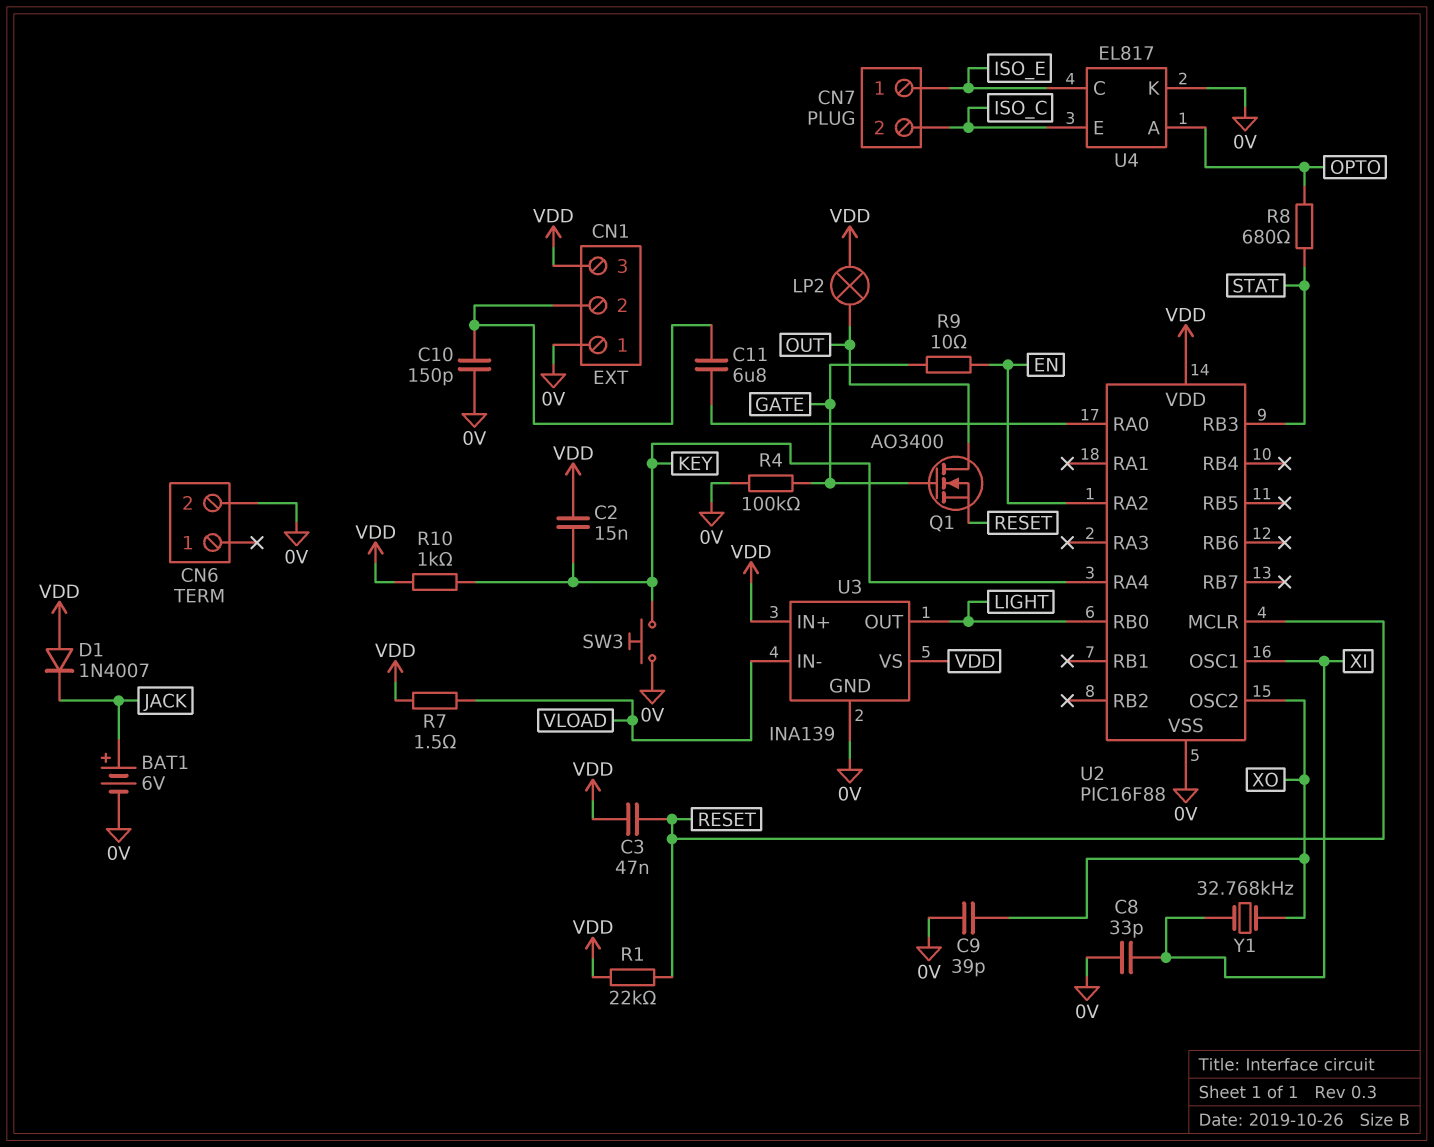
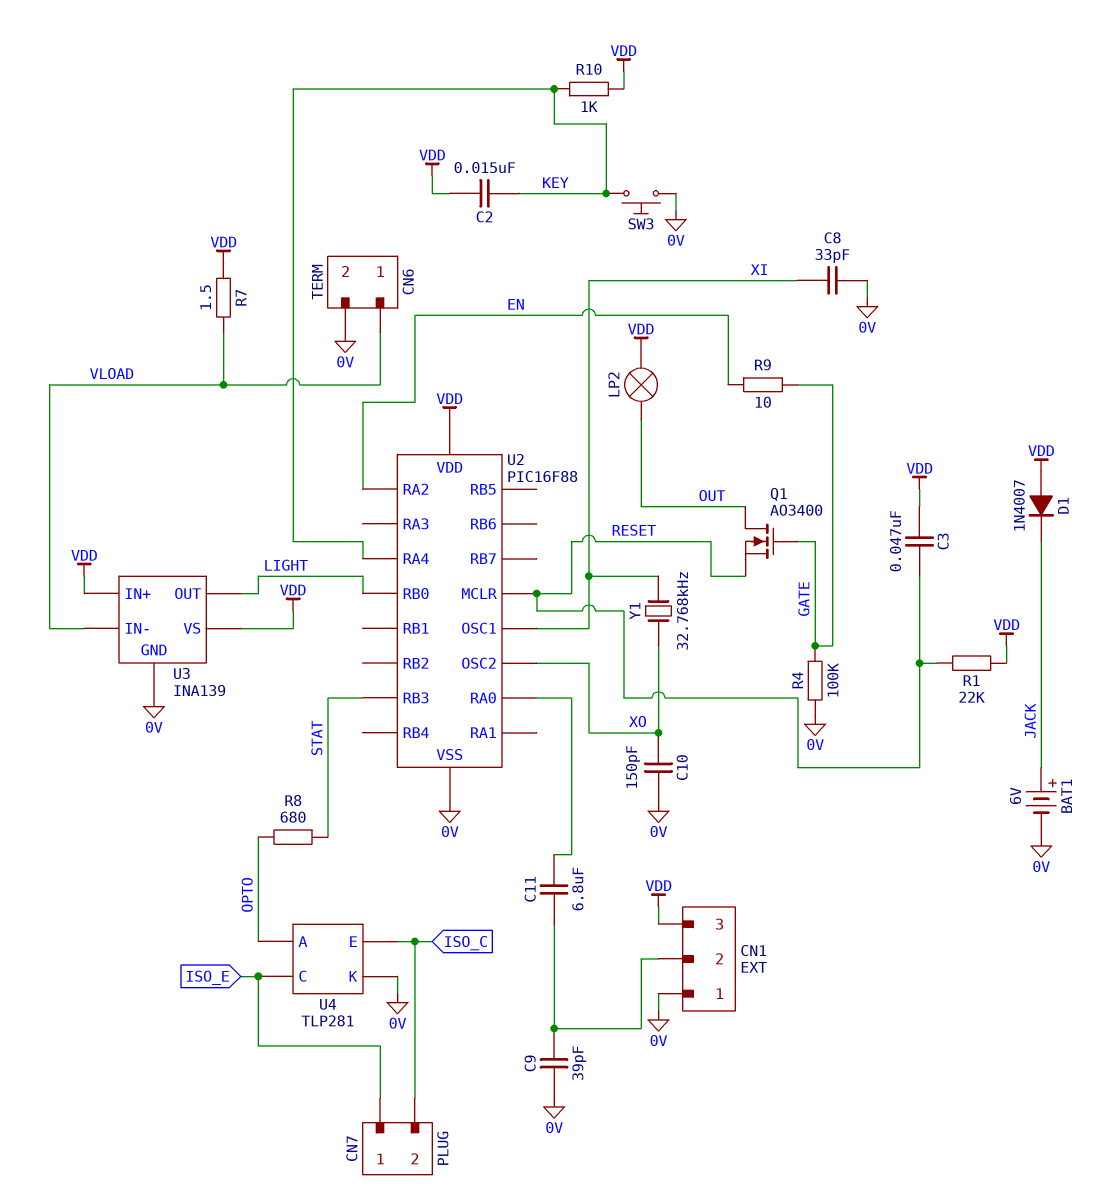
C9: 39pF (0V, XO) -> 39pF (0V, CN1/2)
C10: 150pF (0V, CN1/2) -> 150pF (0V, XO)
CN6 pin 1: none -> VLOAD
U4: EL817 -> TLP281

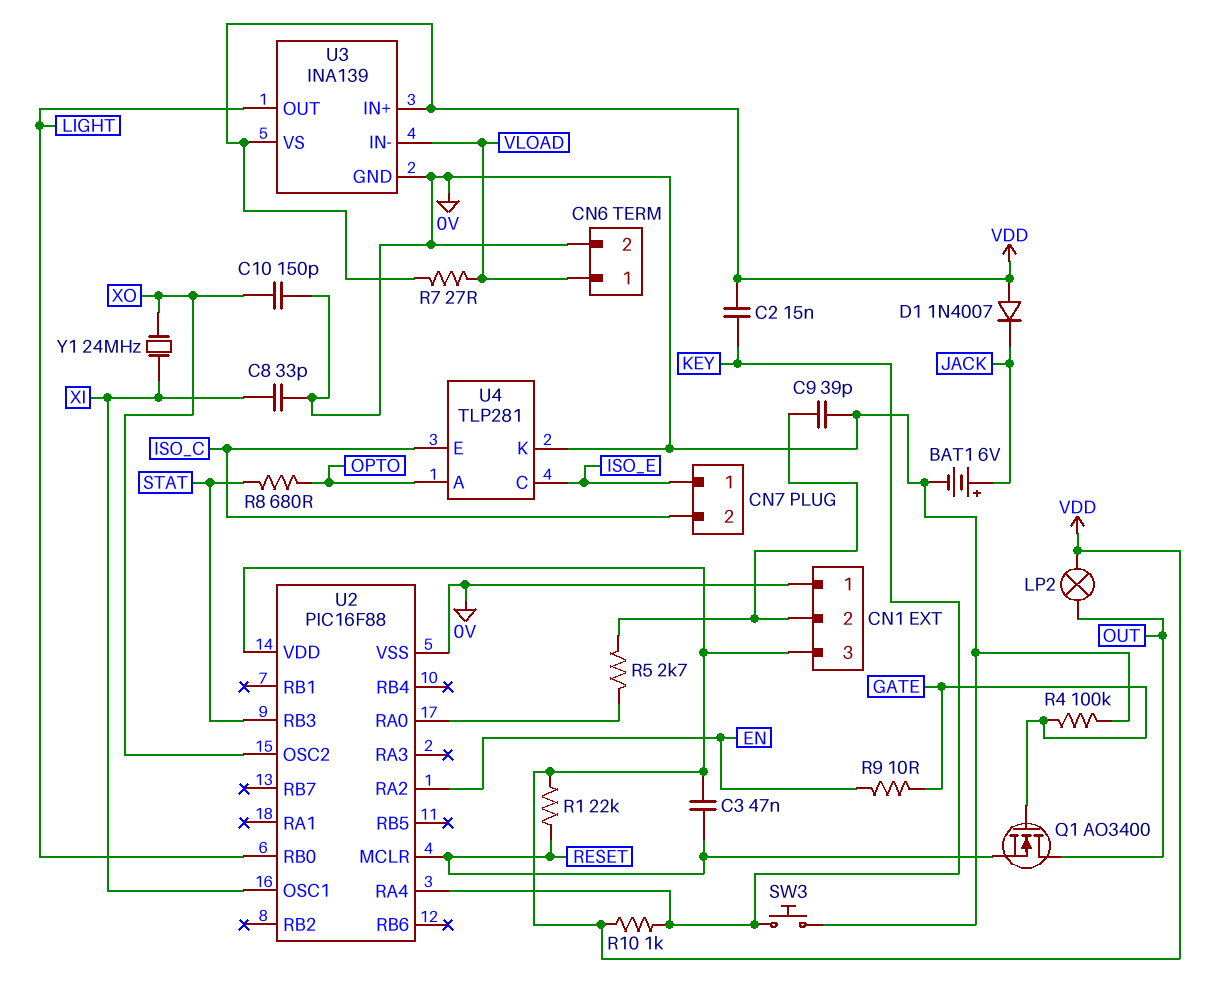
C11: 6.8uF (CN1/2, U2/RA0) -> none
R5: none -> 2.7k (CN1/2, U2/RA0)
R7: 1.5 (VDD, VLOAD) -> 27 (VDD, VLOAD)
Y1: 32.768kHz (XI, XO) -> 24MHz (XI, XO)

